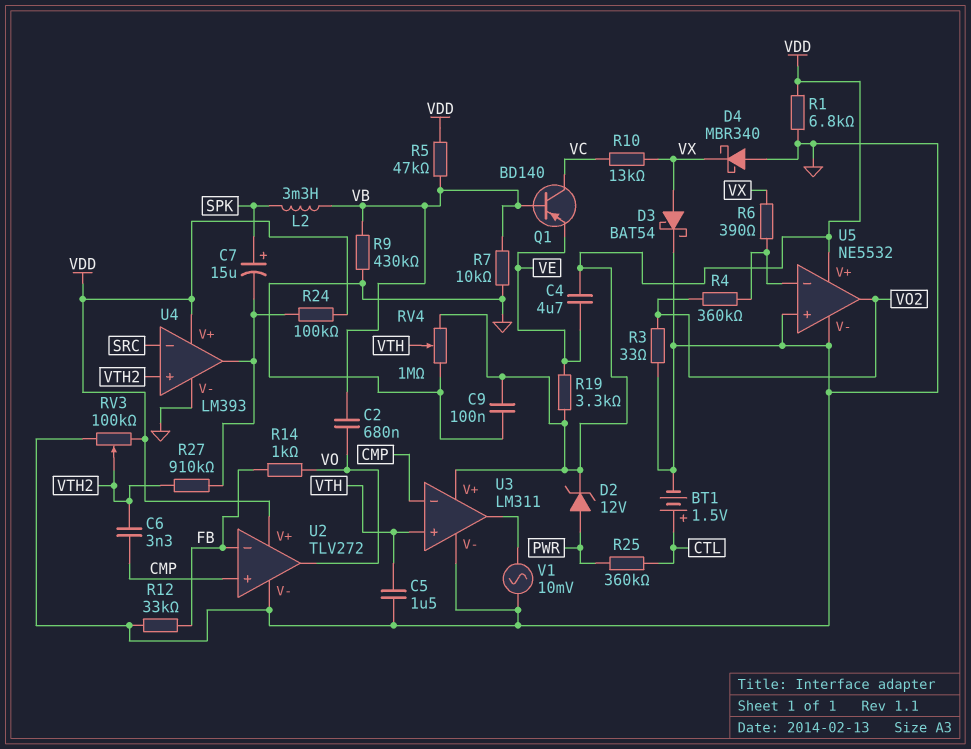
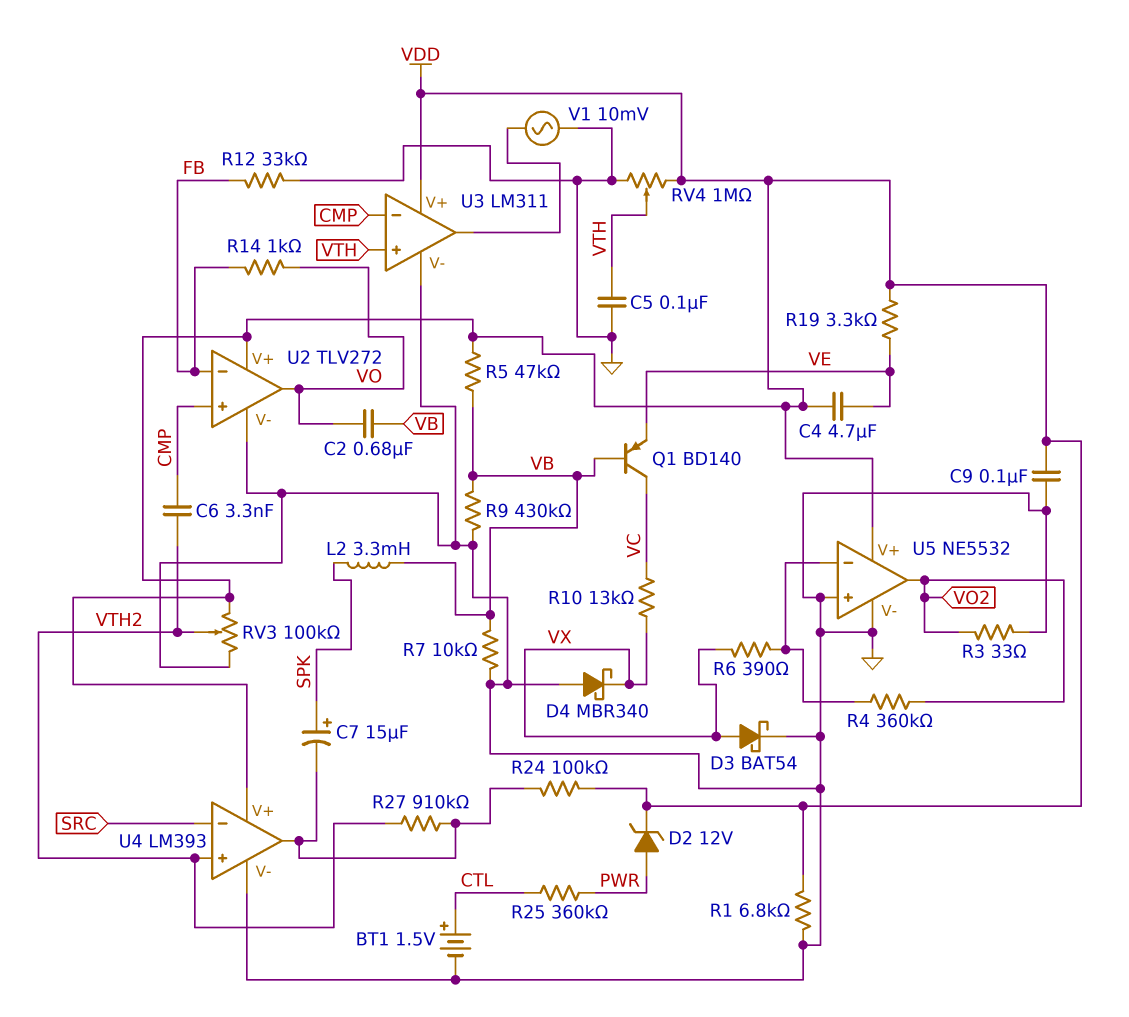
C5: 1.5uF (GND, VTH) -> 100nF (GND, VTH)

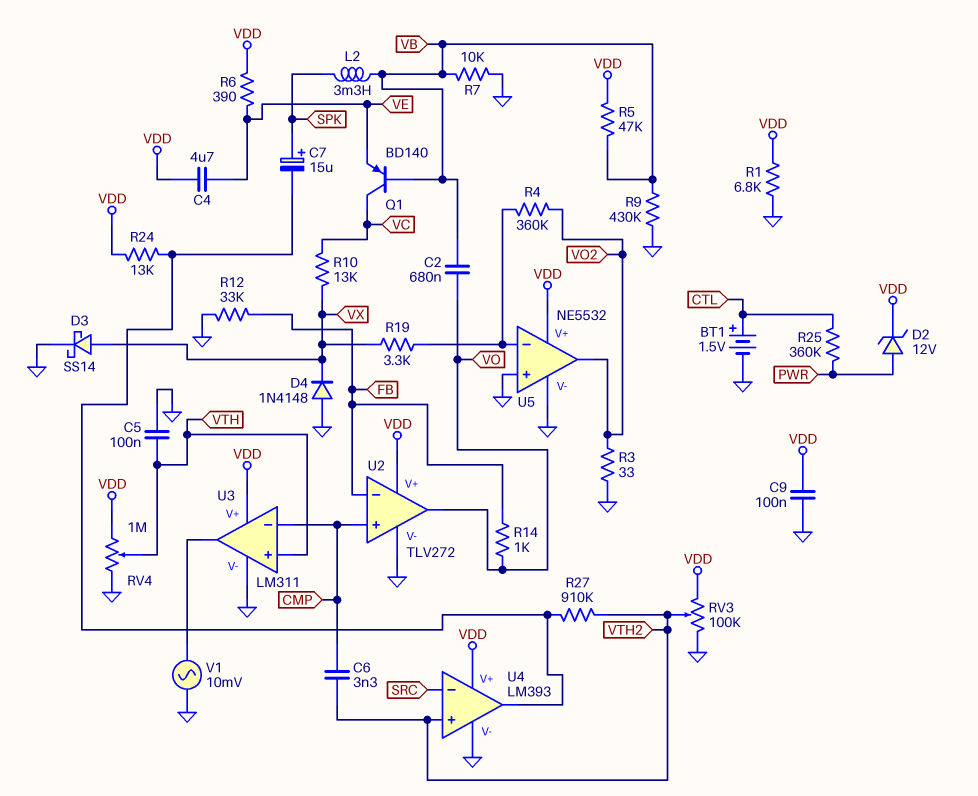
D3: schottky BAT54 (A VX, K GND) -> schottky SS14 (A VX, K GND)
D4: schottky MBR340 (A GND, K VX) -> diode 1N4148 (A GND, K VX)
R6: 390 (U5/in-, VX) -> 390 (VDD, VE)
R19: 3.3k (VDD, VE) -> 3.3k (U5/in-, VX)
R24: 100k (U4/out, VDD) -> 13k (U4/out, VDD)

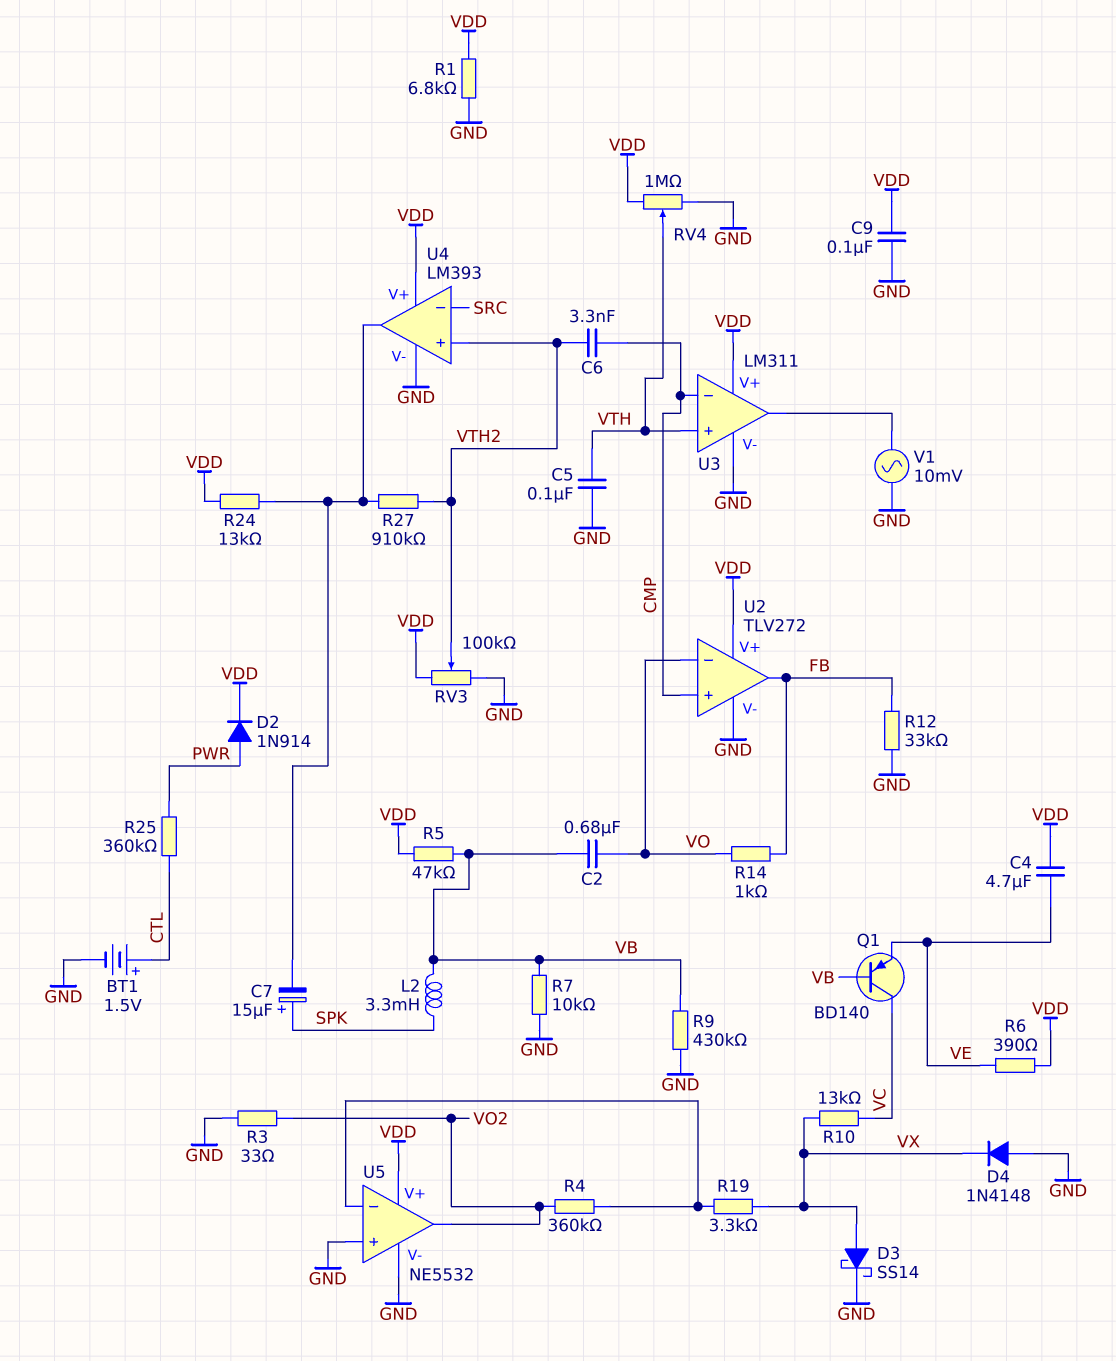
D2: zener 12V (A PWR, K VDD) -> diode 1N914 (A PWR, K VDD)
U2 pin in-: FB -> VO
U2 pin out: VO -> FB

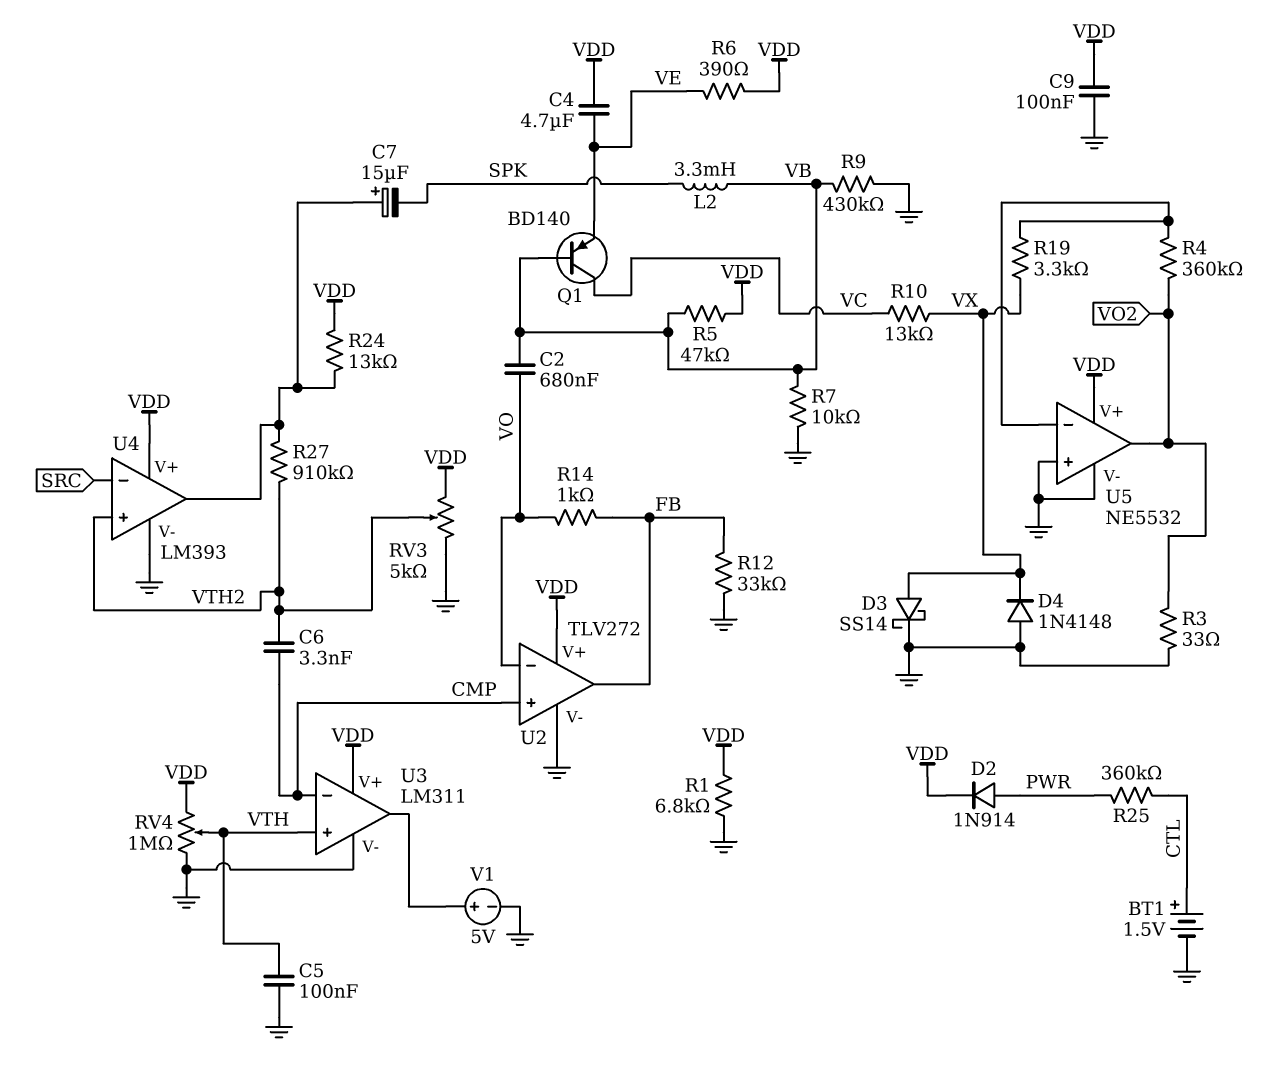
C7: 15uF (plus SPK, minus U4/out) -> 15uF (plus U4/out, minus SPK)
RV3: 100k (GND, VDD, wiper VTH2) -> 5k (GND, VDD, wiper VTH2)
V1: AC 10mV (GND, U3/out) -> 5V (plus U3/out, minus GND)

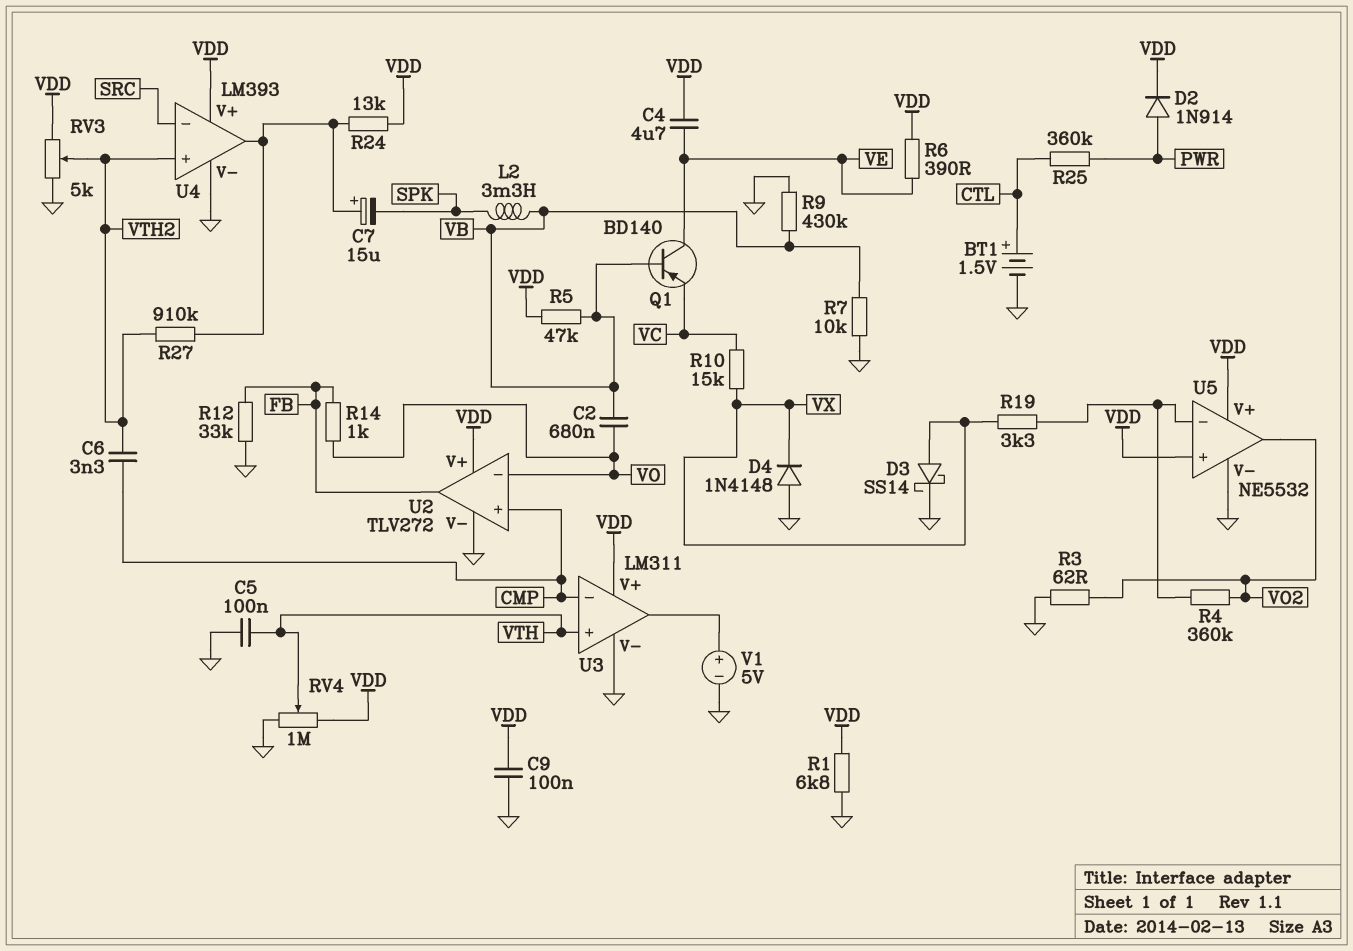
Q1: PNP BD140 (B VB, C VC, E VE) -> PNP BD140 (B VB, C VE, E VC)
R3: 33 (GND, VO2) -> 62 (GND, VO2)
R10: 13k (VC, VX) -> 15k (VC, VX)
U5 pin in+: GND -> VDD

